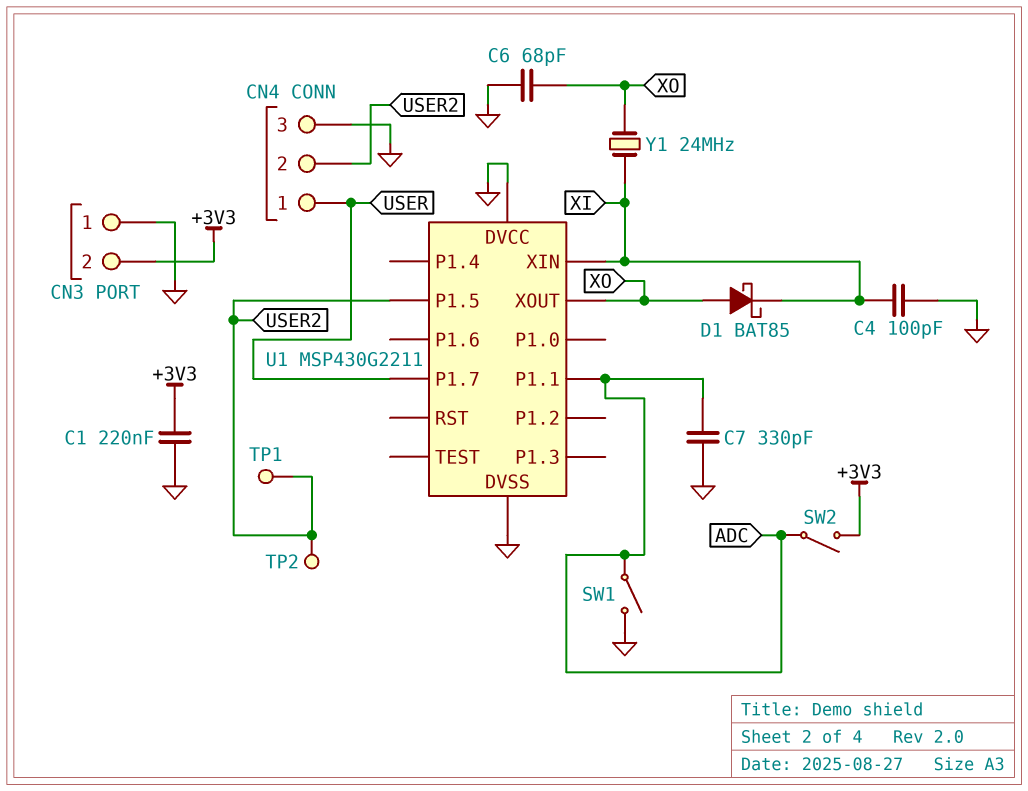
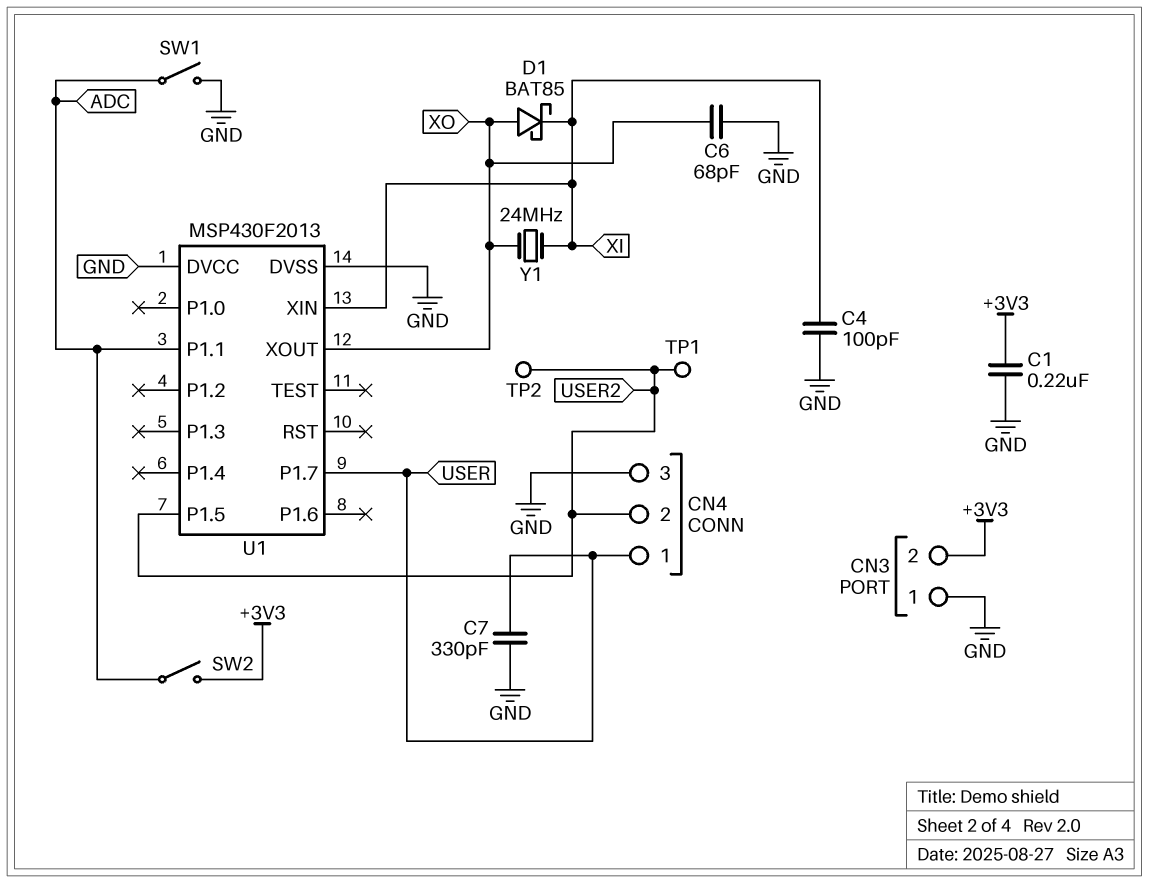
C7: 330pF (ADC, GND) -> 330pF (GND, USER)
U1: MSP430G2211 -> MSP430F2013

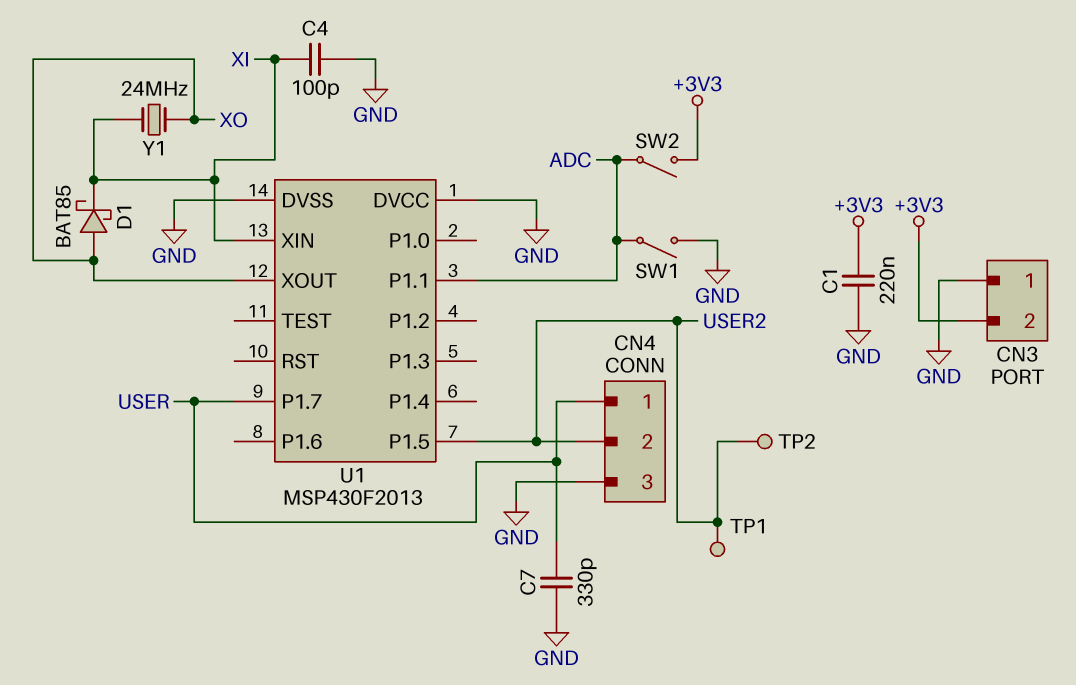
C6: 68pF (GND, XO) -> none

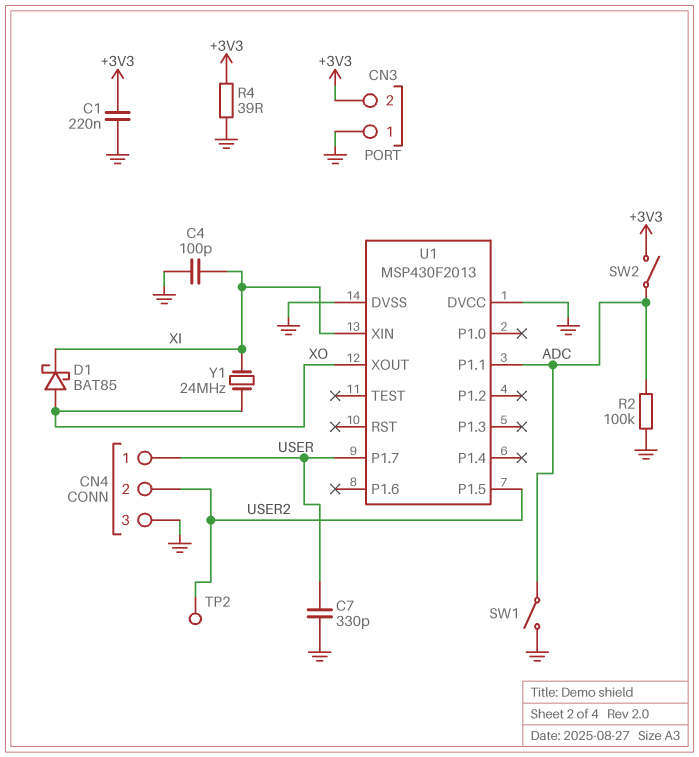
R2: none -> 100k (ADC, GND)
R4: none -> 39 (+3V3, GND)
TP1: test point (USER2) -> none

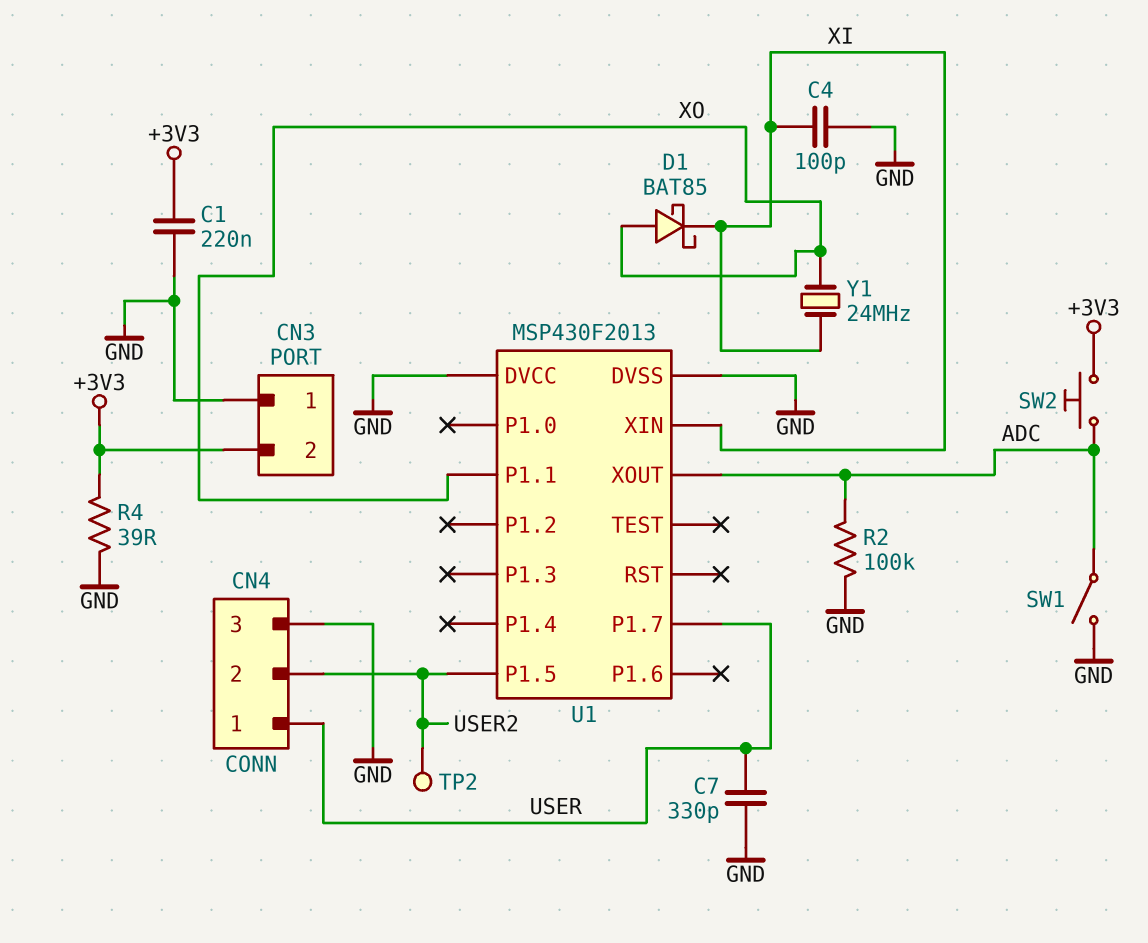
SW2: switch (+3V3, ADC) -> button (+3V3, ADC)
U1 pin P1.1: ADC -> XO
U1 pin XOUT: XO -> ADC

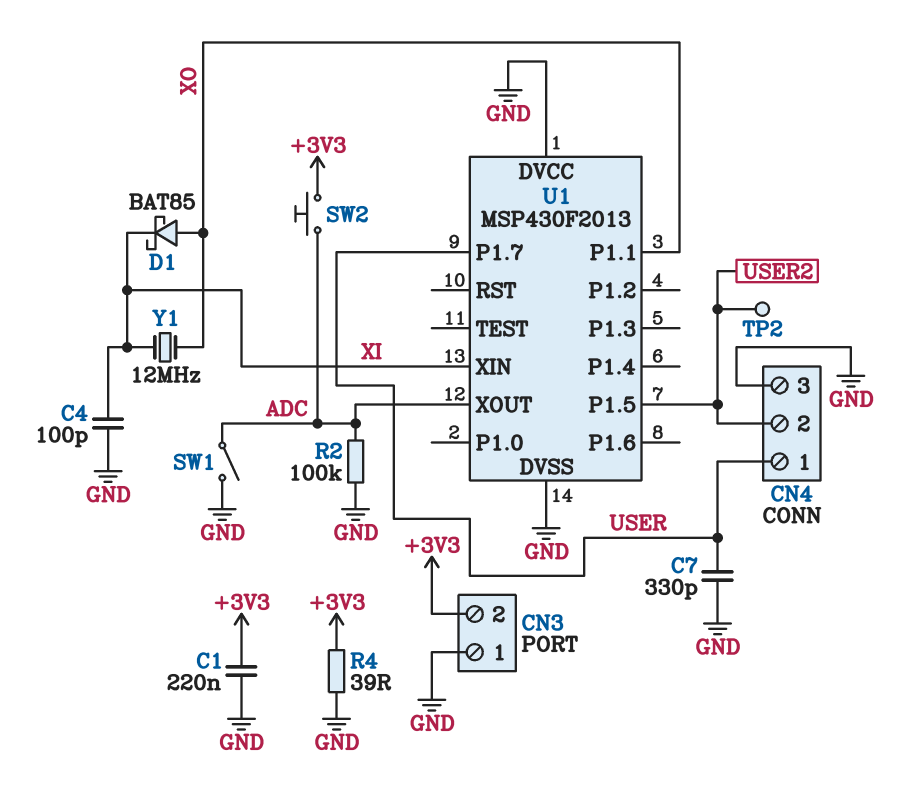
Y1: 24MHz (XI, XO) -> 12MHz (XI, XO)

